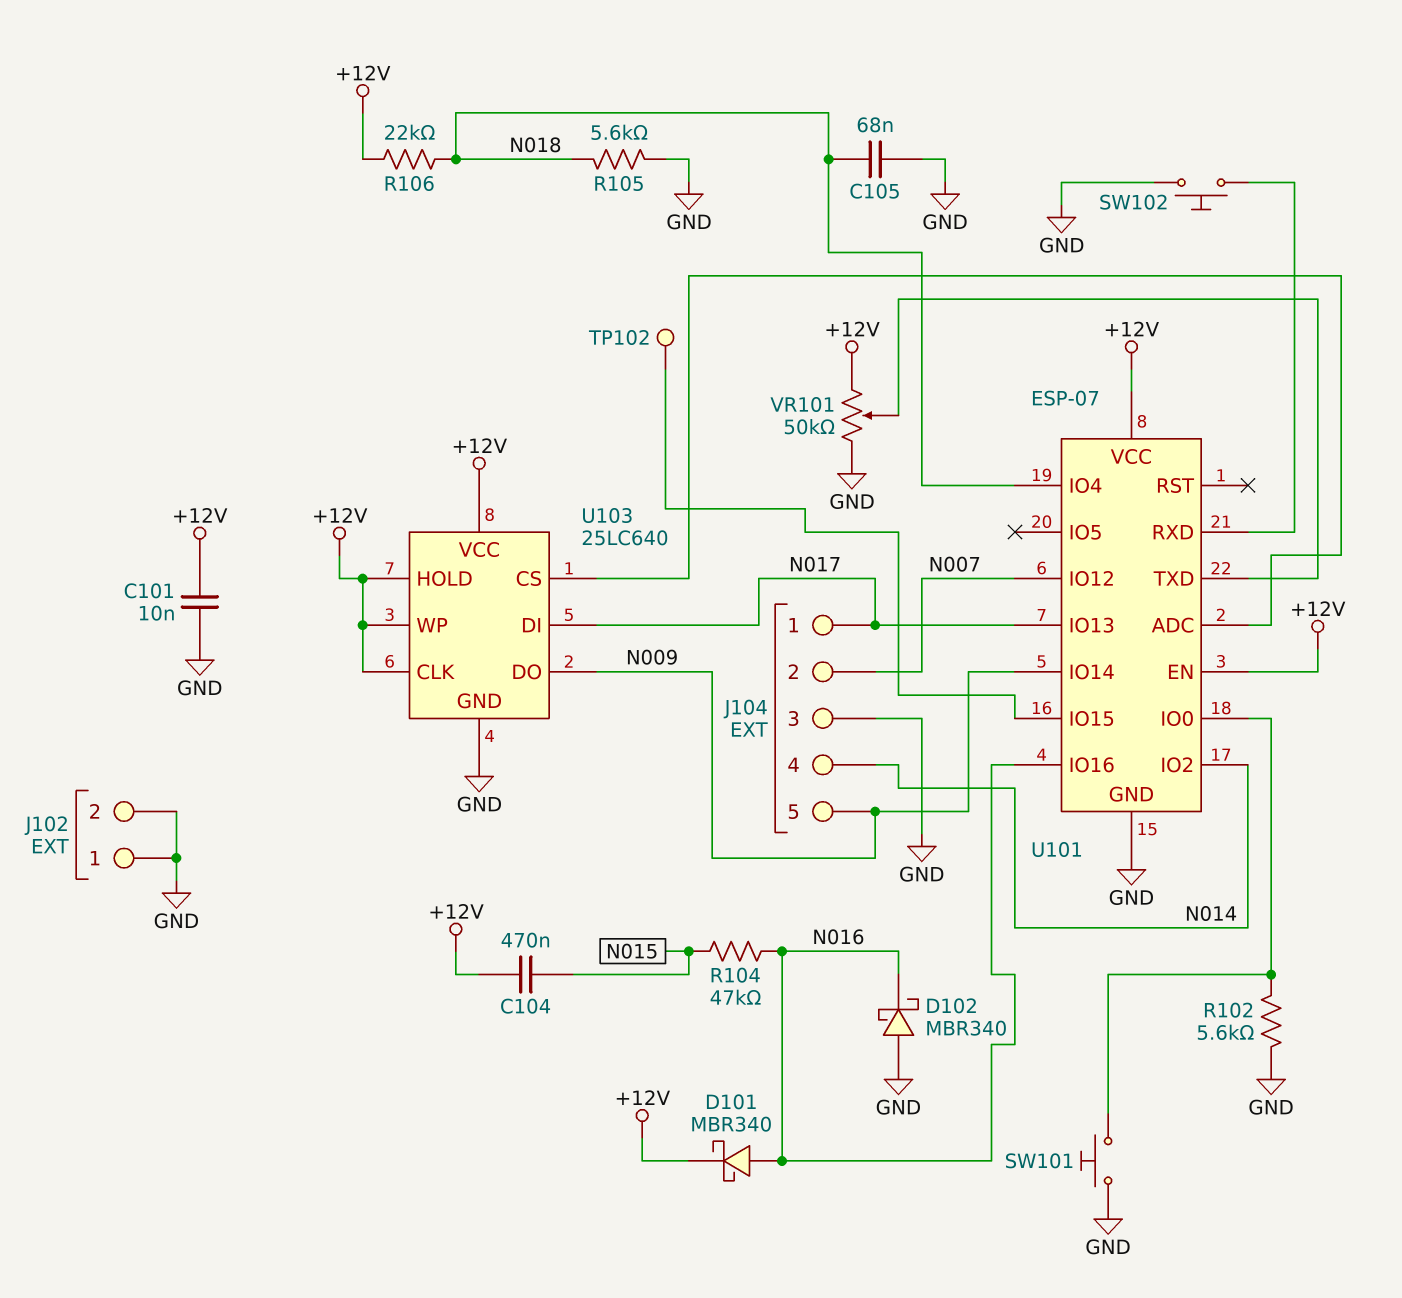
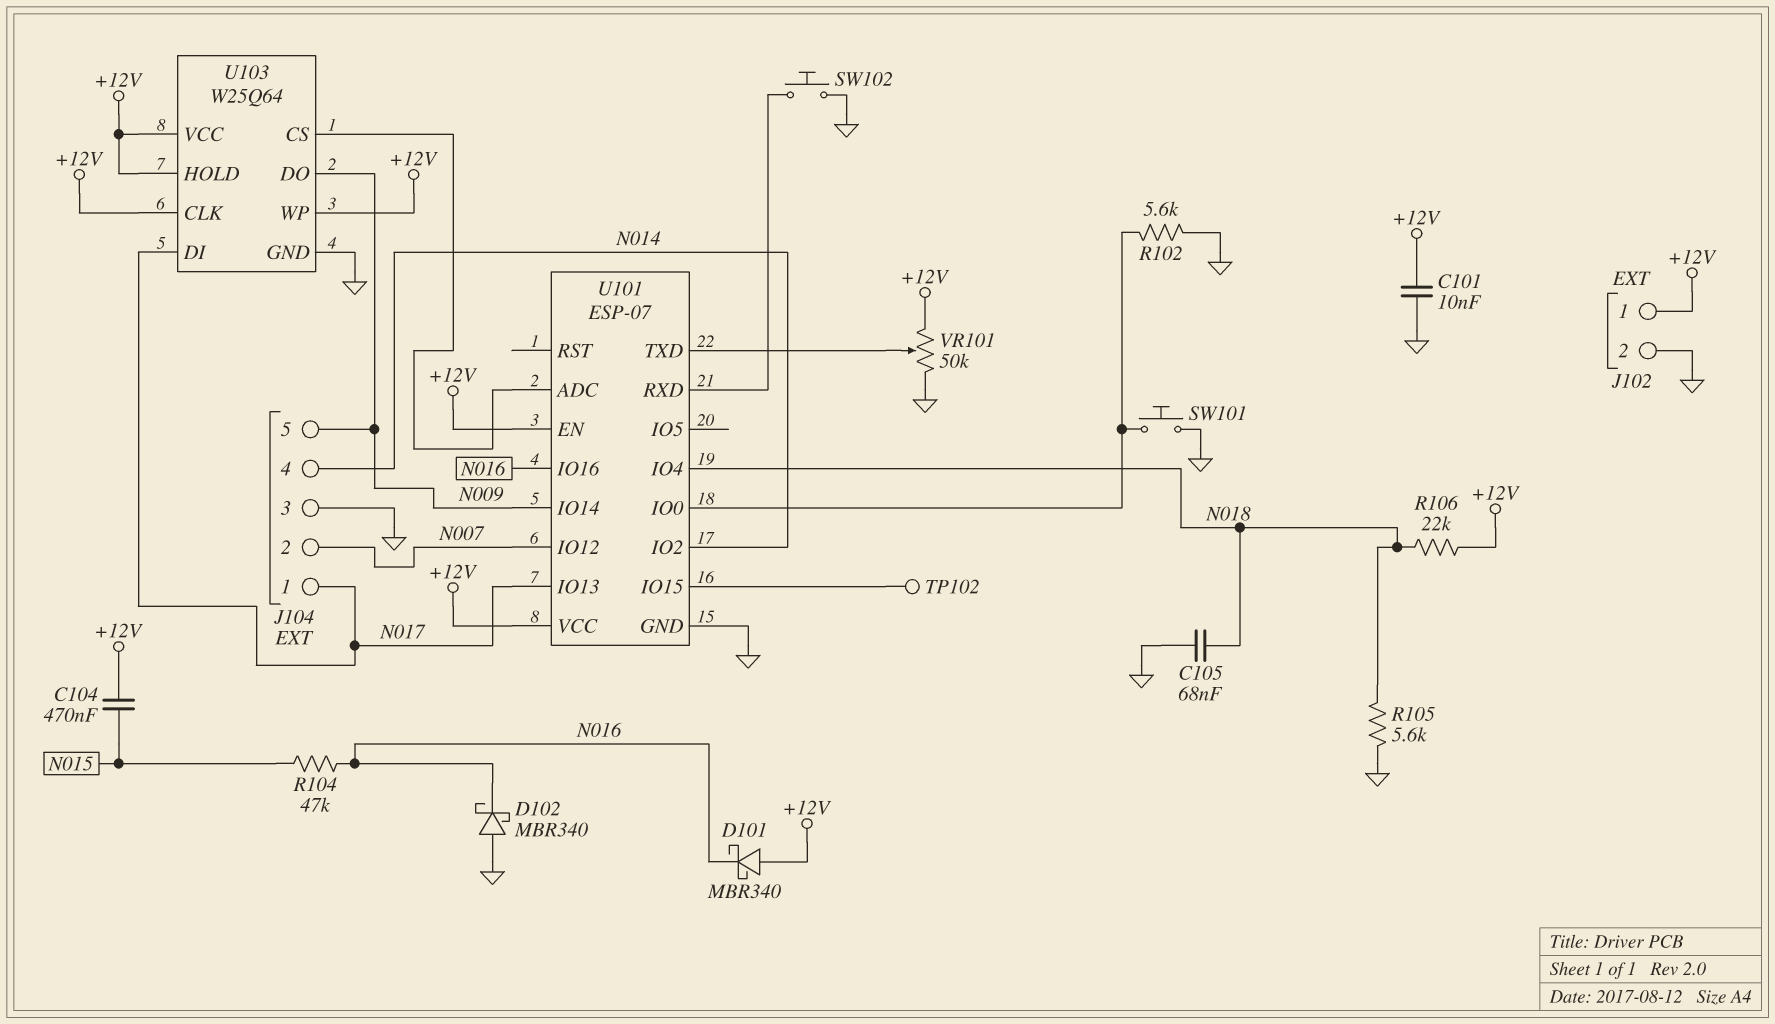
D101: schottky MBR340 (A N016, K +12V) -> schottky MBR340 (A +12V, K N016)
J102 pin 1: GND -> +12V
U103: 25LC640 -> W25Q64

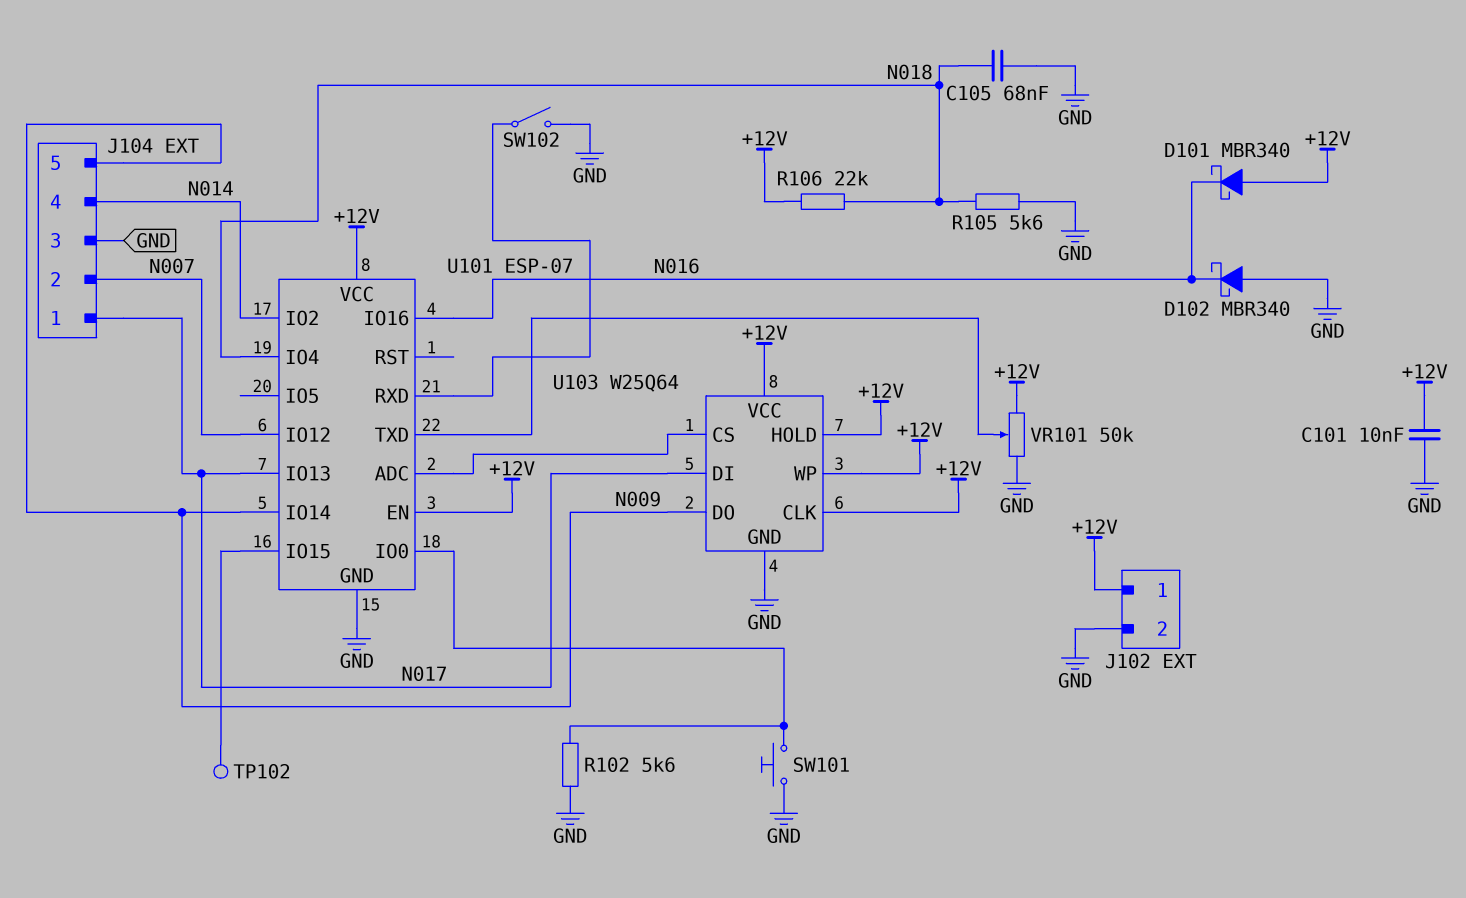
C104: 470nF (+12V, N015) -> none
R104: 47k (N015, N016) -> none
SW102: button (GND, U101/RXD) -> switch (GND, U101/RXD)

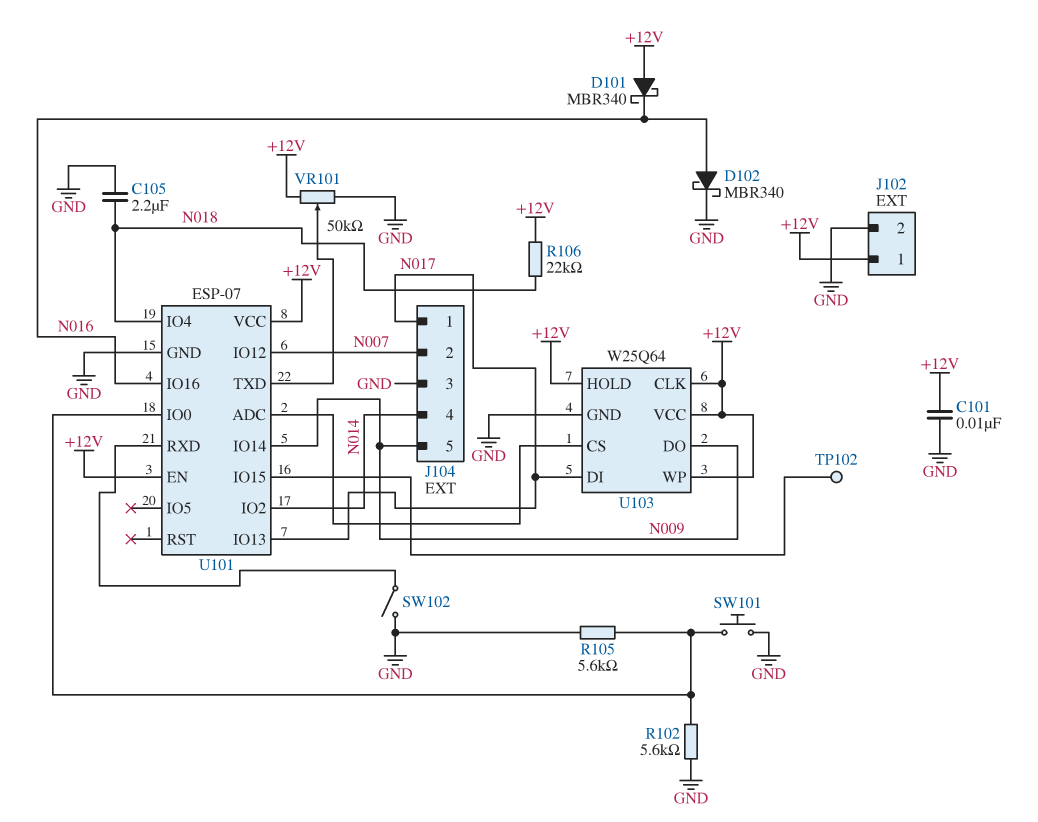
C105: 68nF (GND, N018) -> 2.2uF (GND, N018)
D102: schottky MBR340 (A GND, K N016) -> schottky MBR340 (A N016, K GND)
R105: 5.6k (GND, N018) -> 5.6k (GND, U101/IO0)

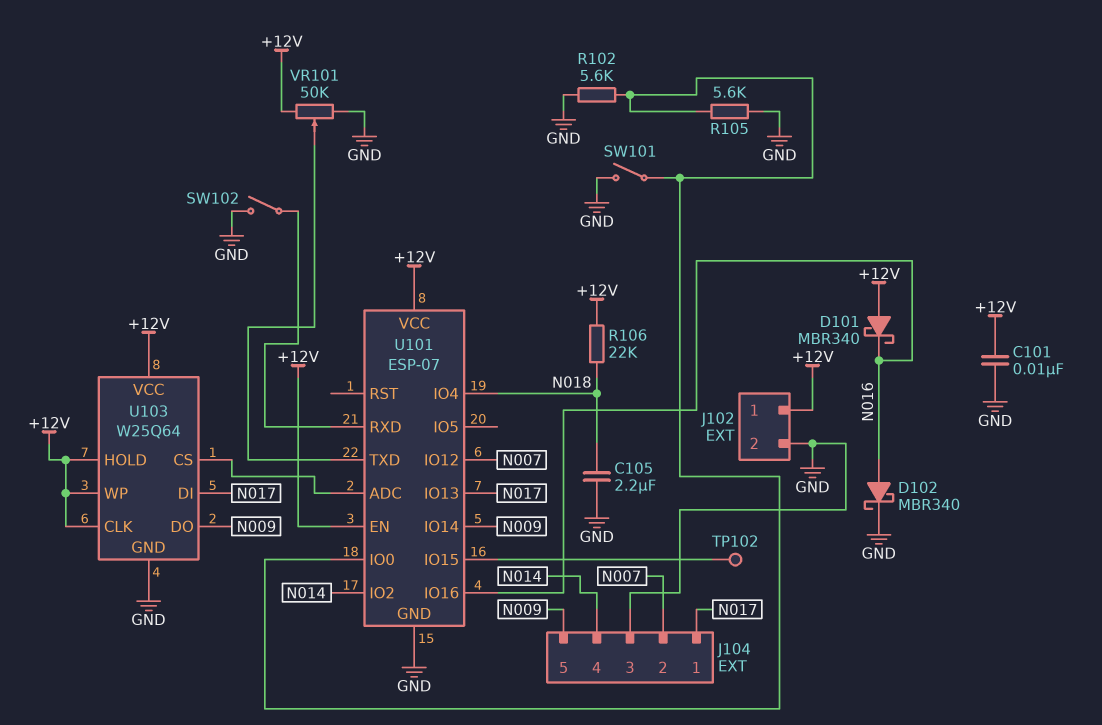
SW101: button (GND, U101/IO0) -> switch (GND, U101/IO0)

